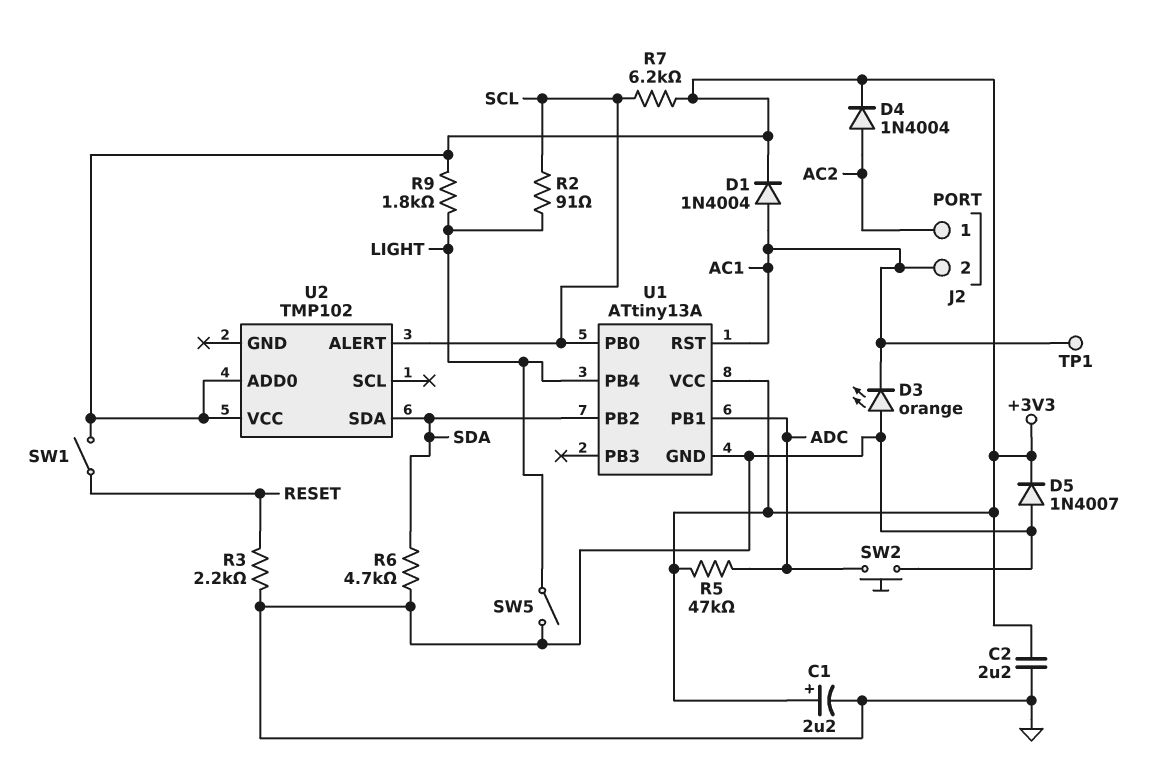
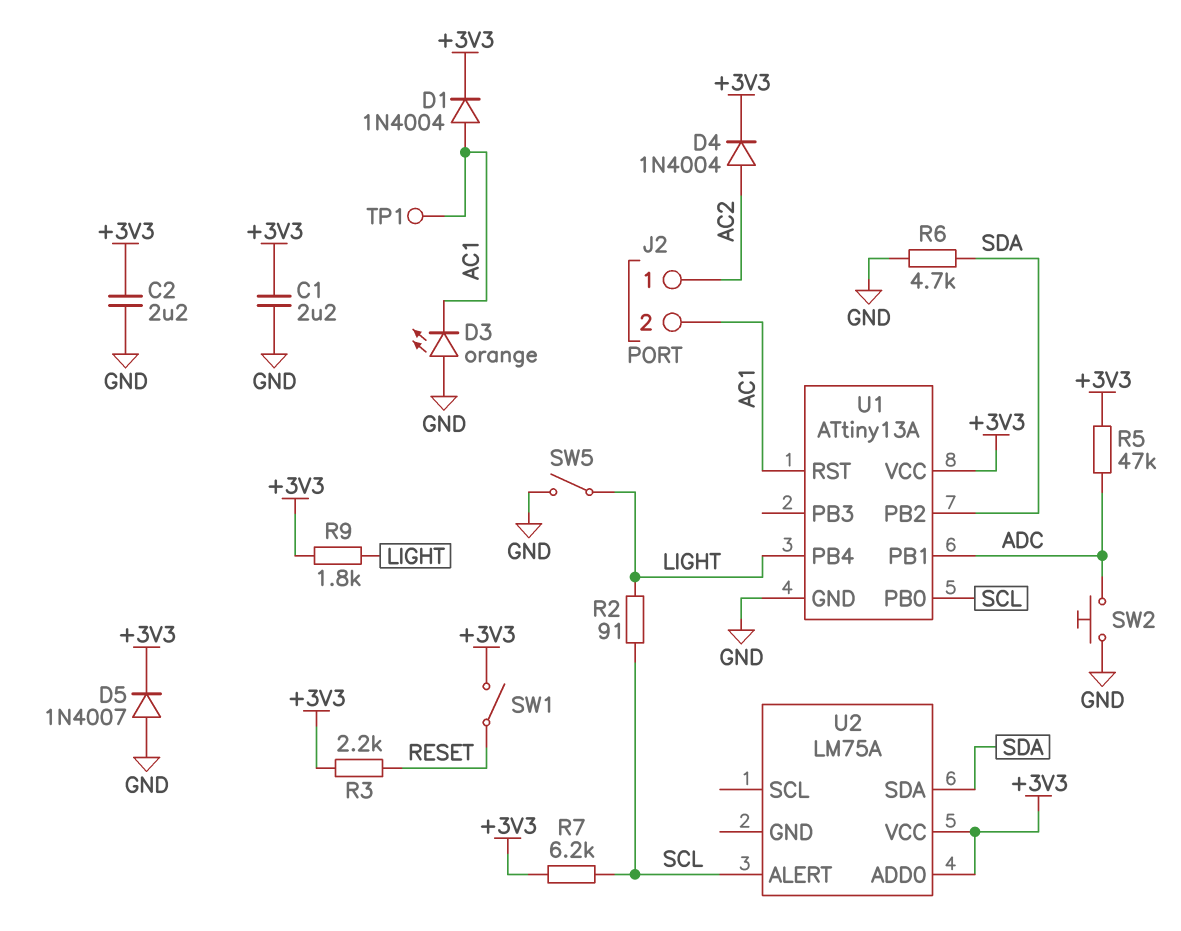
C1: 2.2uF (plus +3V3, minus GND) -> 2.2uF (+3V3, GND)
R3: 2.2k (GND, RESET) -> 2.2k (+3V3, RESET)
U2: TMP102 -> LM75A

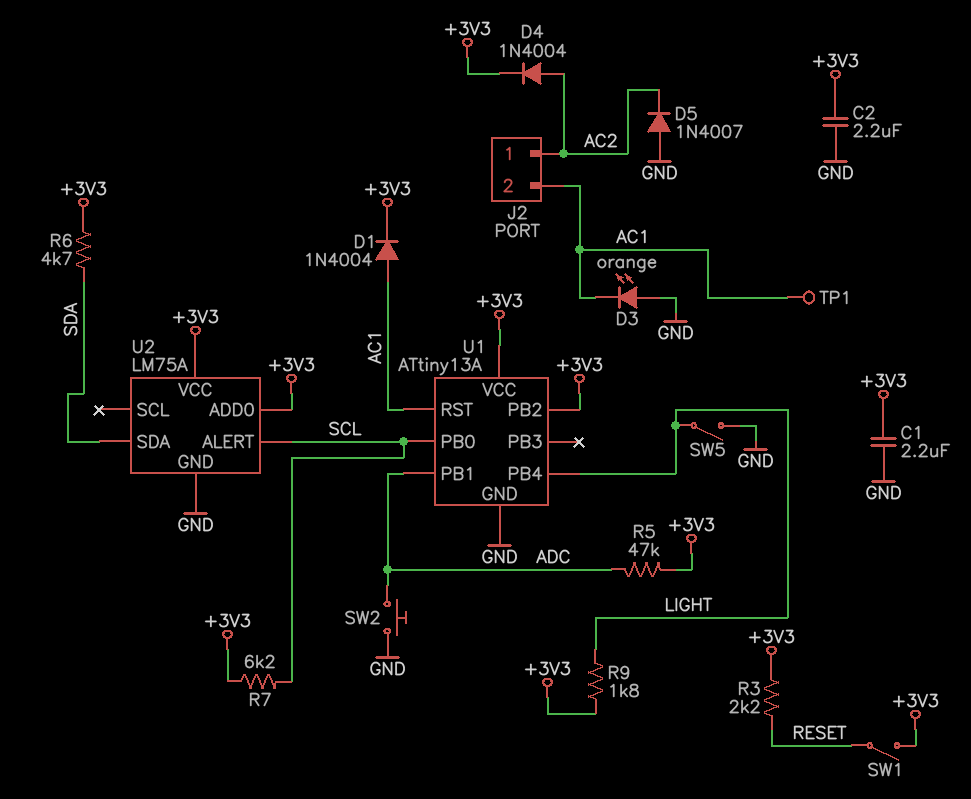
D5: diode 1N4007 (A GND, K +3V3) -> diode 1N4007 (A GND, K AC2)
R2: 91 (LIGHT, SCL) -> none
R6: 4.7k (GND, SDA) -> 4.7k (+3V3, SDA)
U1 pin PB2: SDA -> +3V3
U2 pin GND: none -> GND

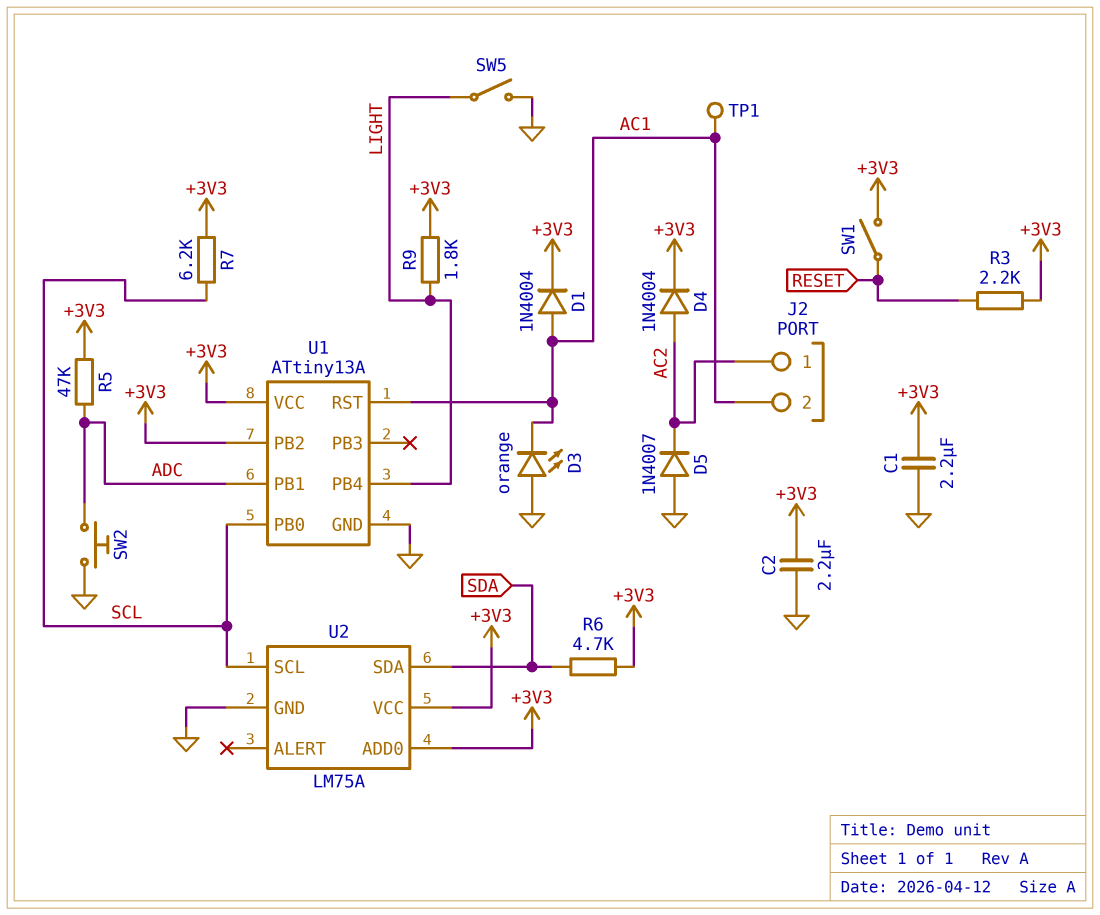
U2 pin ALERT: SCL -> none
U2 pin SCL: none -> SCL

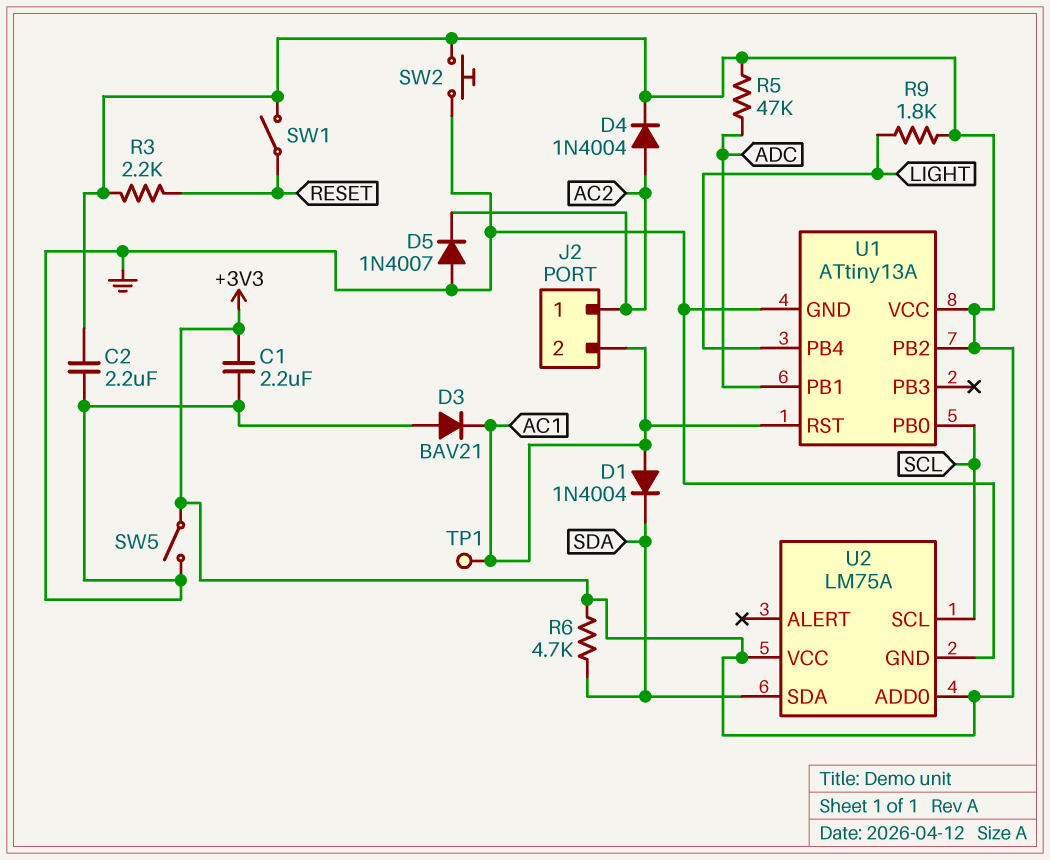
D1: diode 1N4004 (A AC1, K +3V3) -> diode 1N4004 (A AC1, K SDA)
D3: LED orange (A GND, K AC1) -> diode BAV21 (A GND, K AC1)
R7: 6.2k (+3V3, SCL) -> none
SW2: button (ADC, GND) -> button (+3V3, GND)
SW5: switch (GND, LIGHT) -> switch (+3V3, GND)

